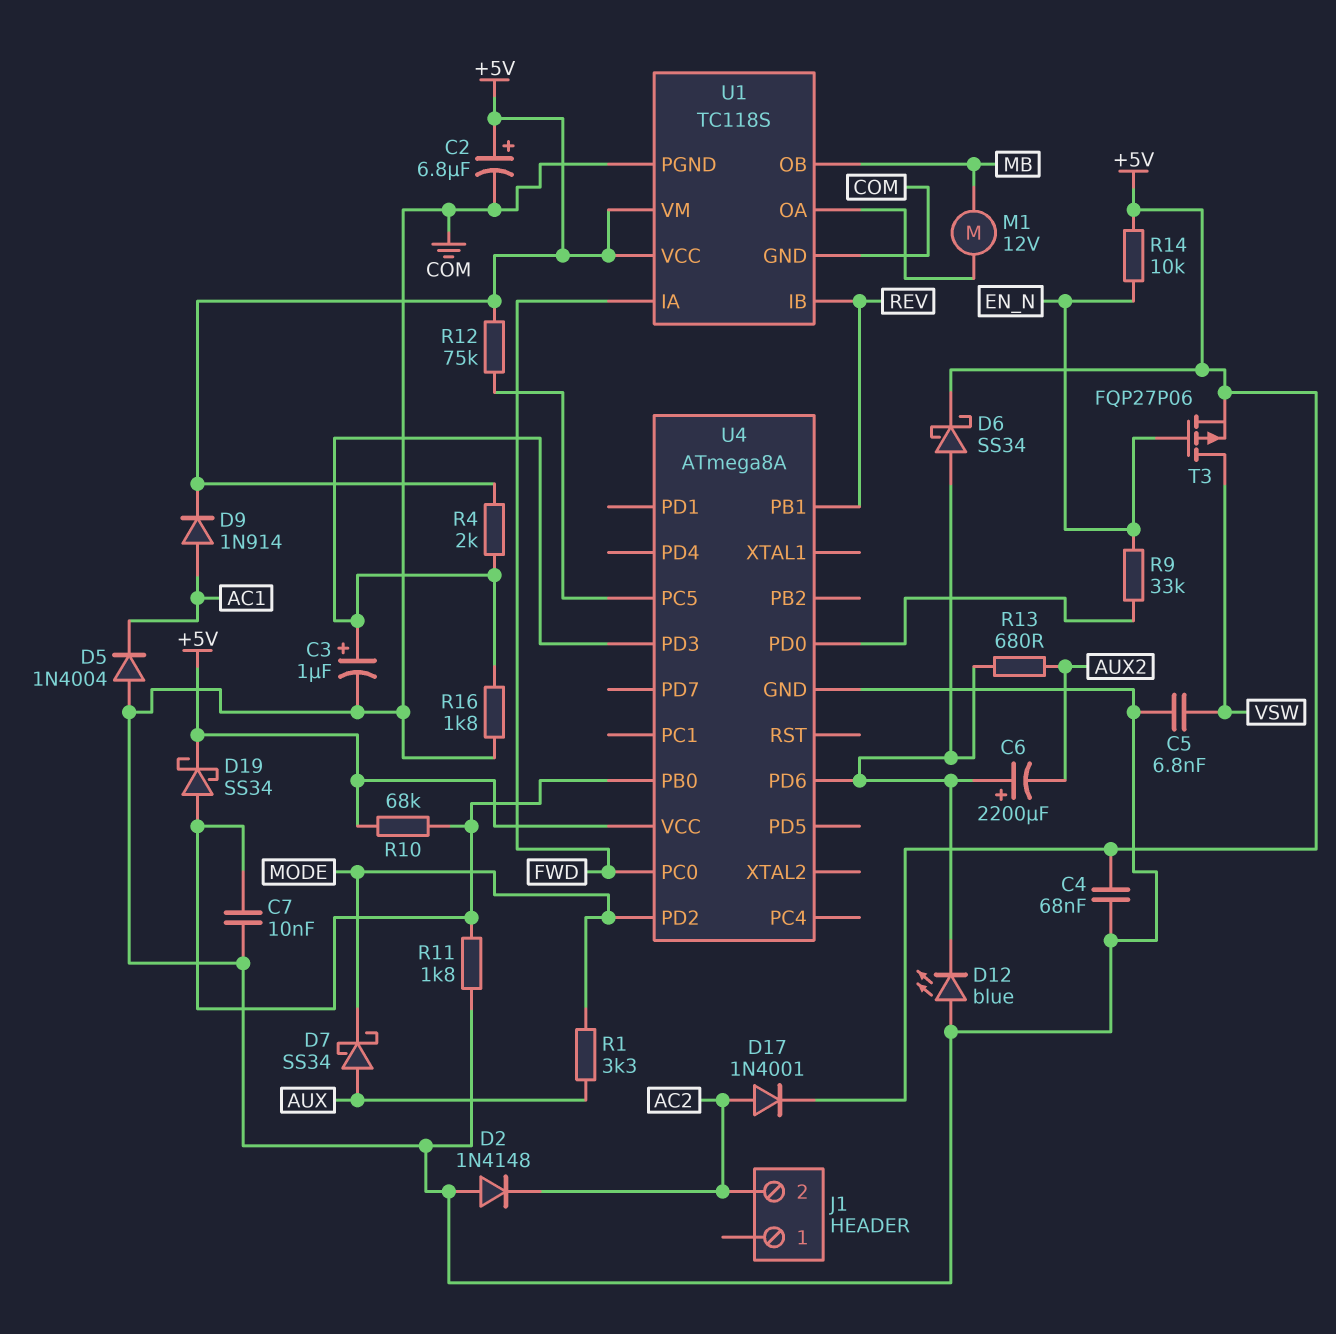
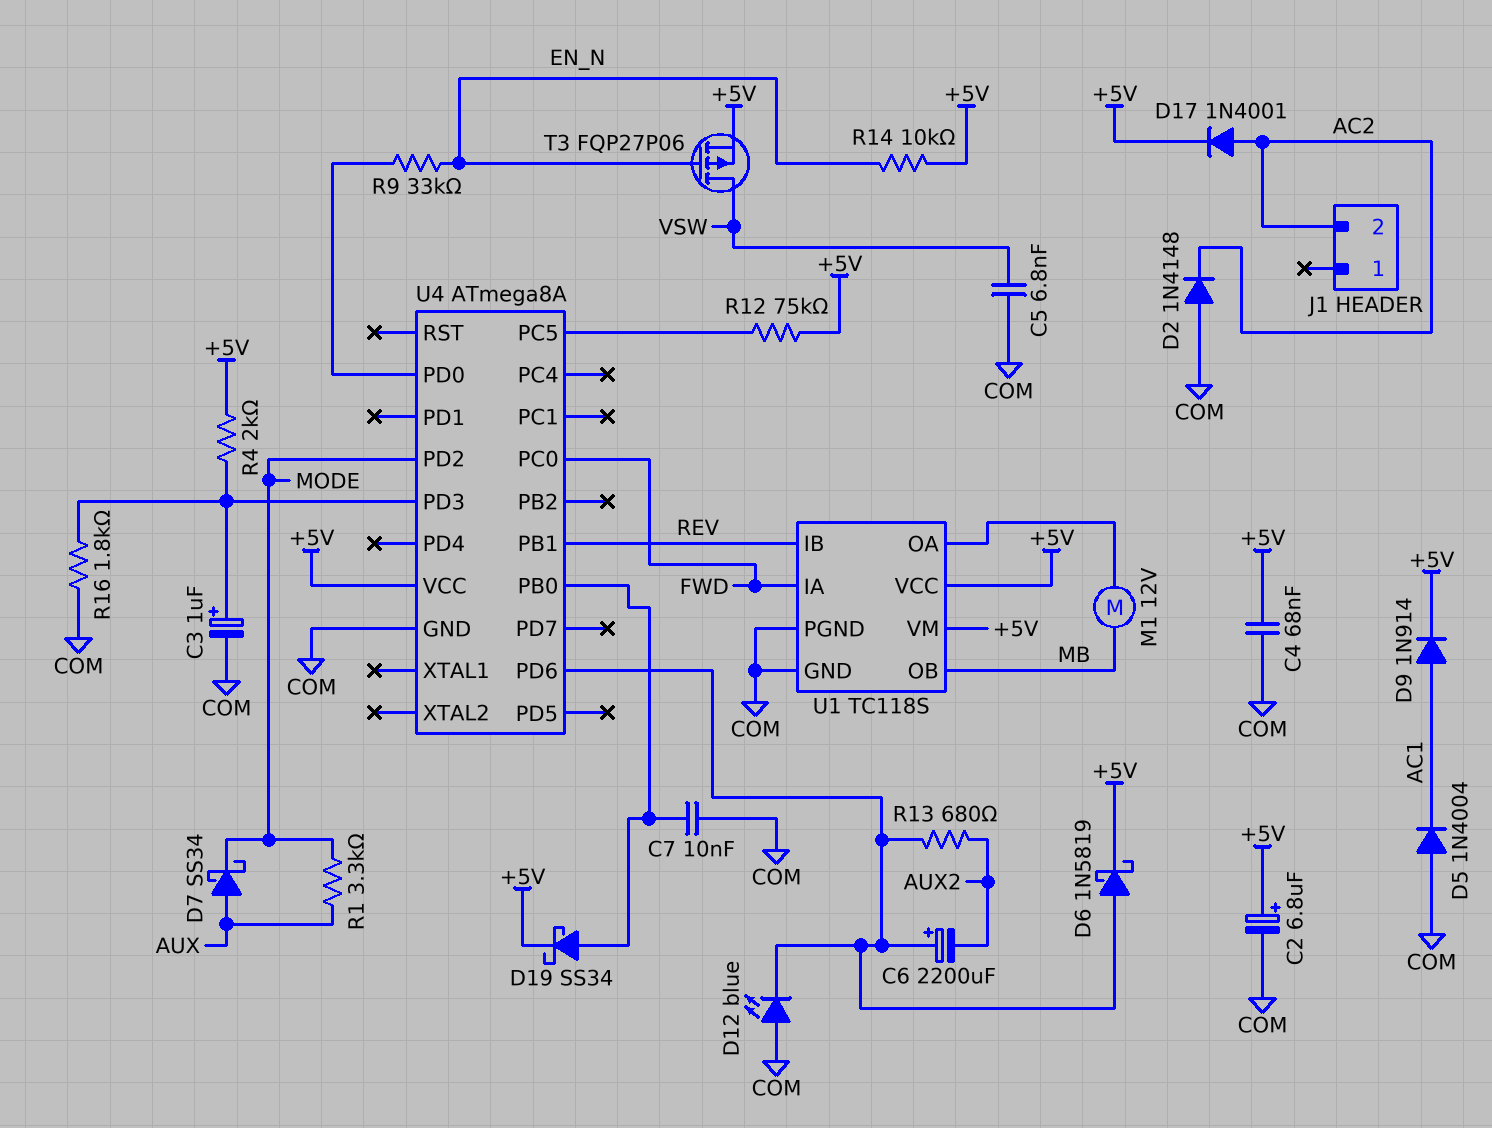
D6: schottky SS34 (A U4/PD6, K +5V) -> schottky 1N5819 (A U4/PD6, K +5V)
R10: 68k (+5V, U4/PB0) -> none
R11: 1.8k (COM, U4/PB0) -> none

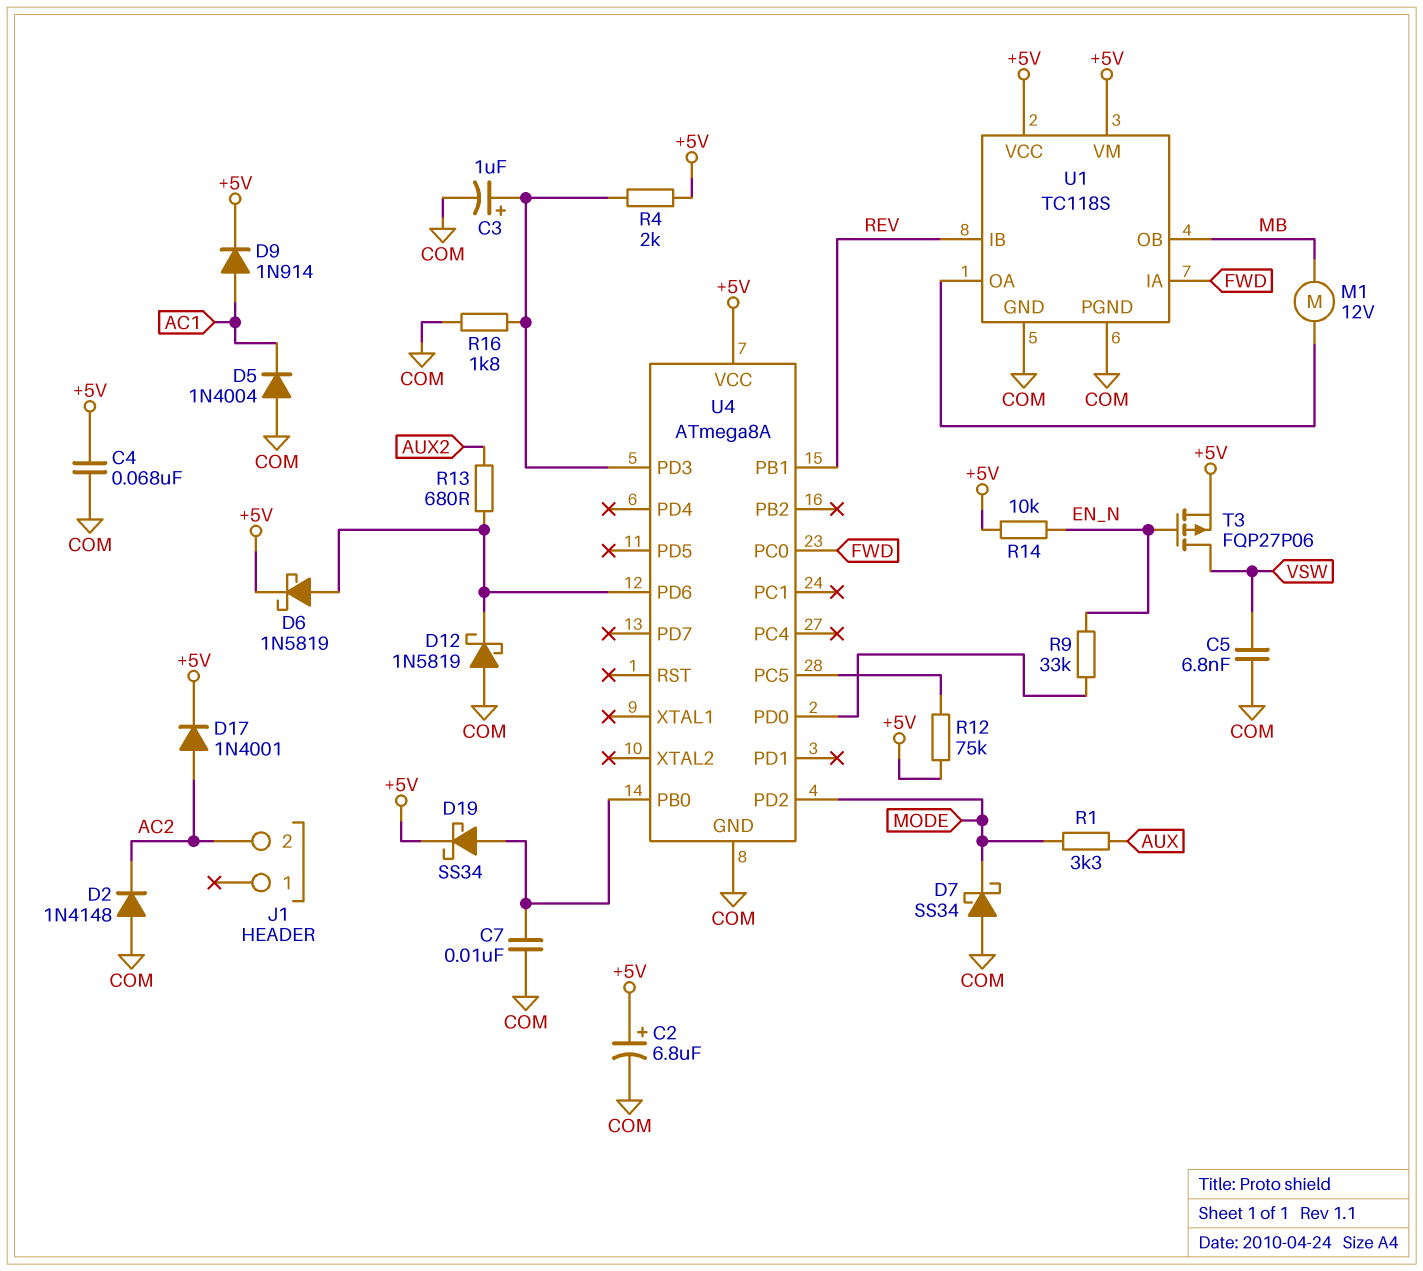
C6: 2200uF (plus U4/PD6, minus AUX2) -> none
D7: schottky SS34 (A AUX, K MODE) -> schottky SS34 (A COM, K MODE)
D12: LED blue (A COM, K U4/PD6) -> schottky 1N5819 (A COM, K U4/PD6)

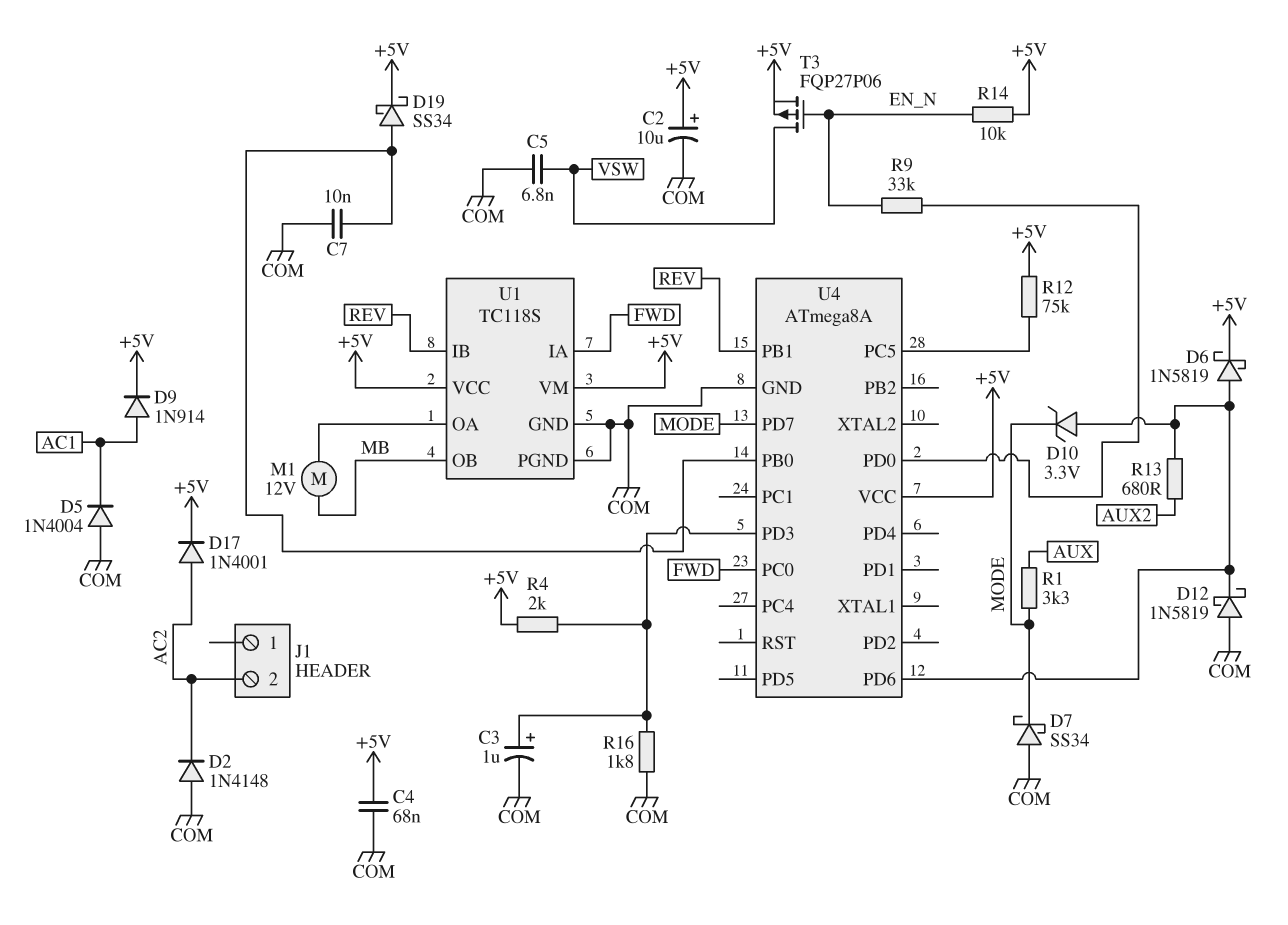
C2: 6.8uF (plus +5V, minus COM) -> 10uF (plus +5V, minus COM)
D10: none -> zener 3.3V (A U4/PD6, K MODE)
U4 pin PD2: MODE -> none
U4 pin PD7: none -> MODE

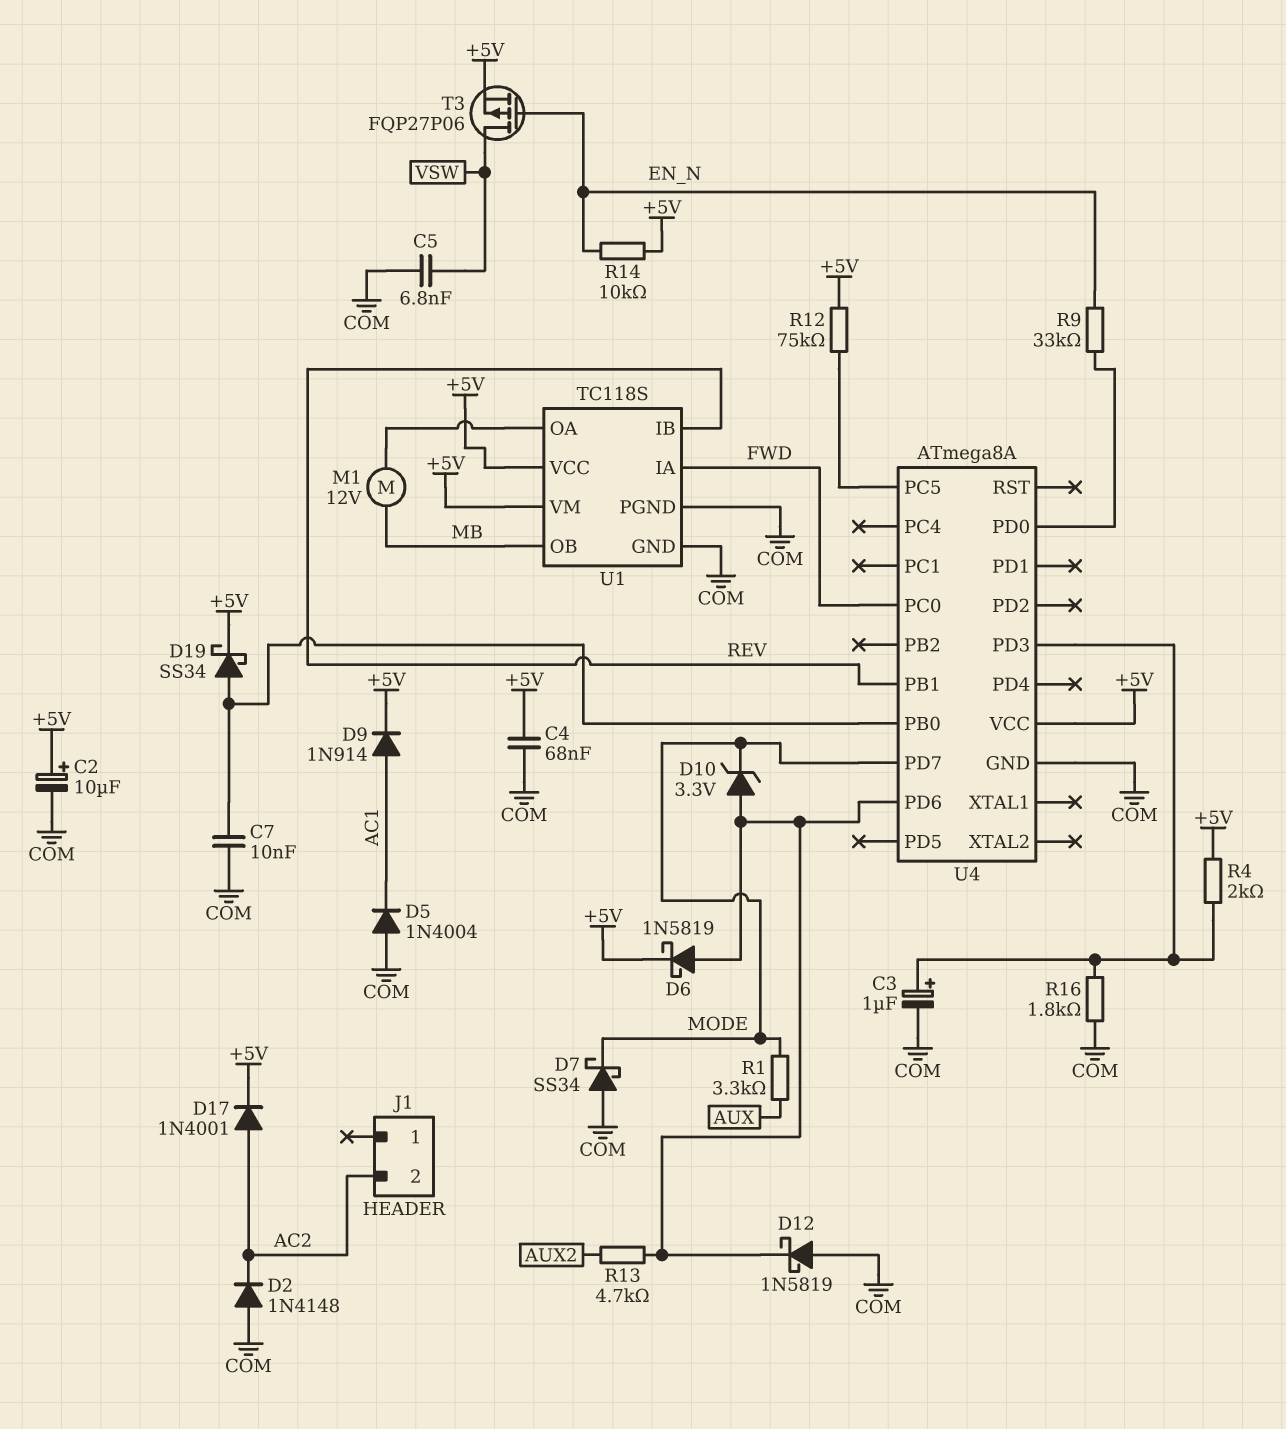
R13: 680 (AUX2, U4/PD6) -> 4.7k (AUX2, U4/PD6)

